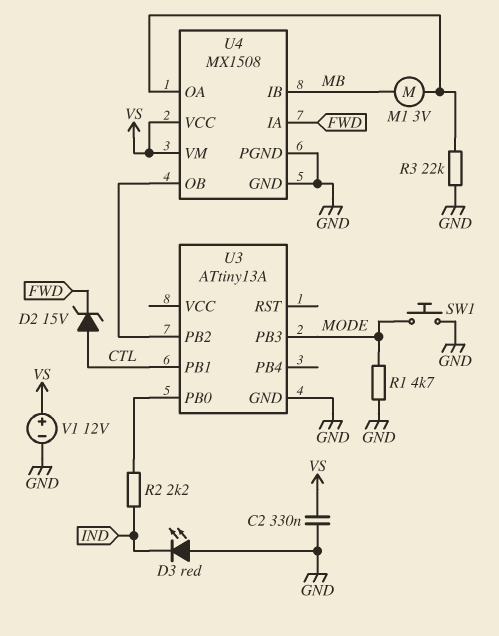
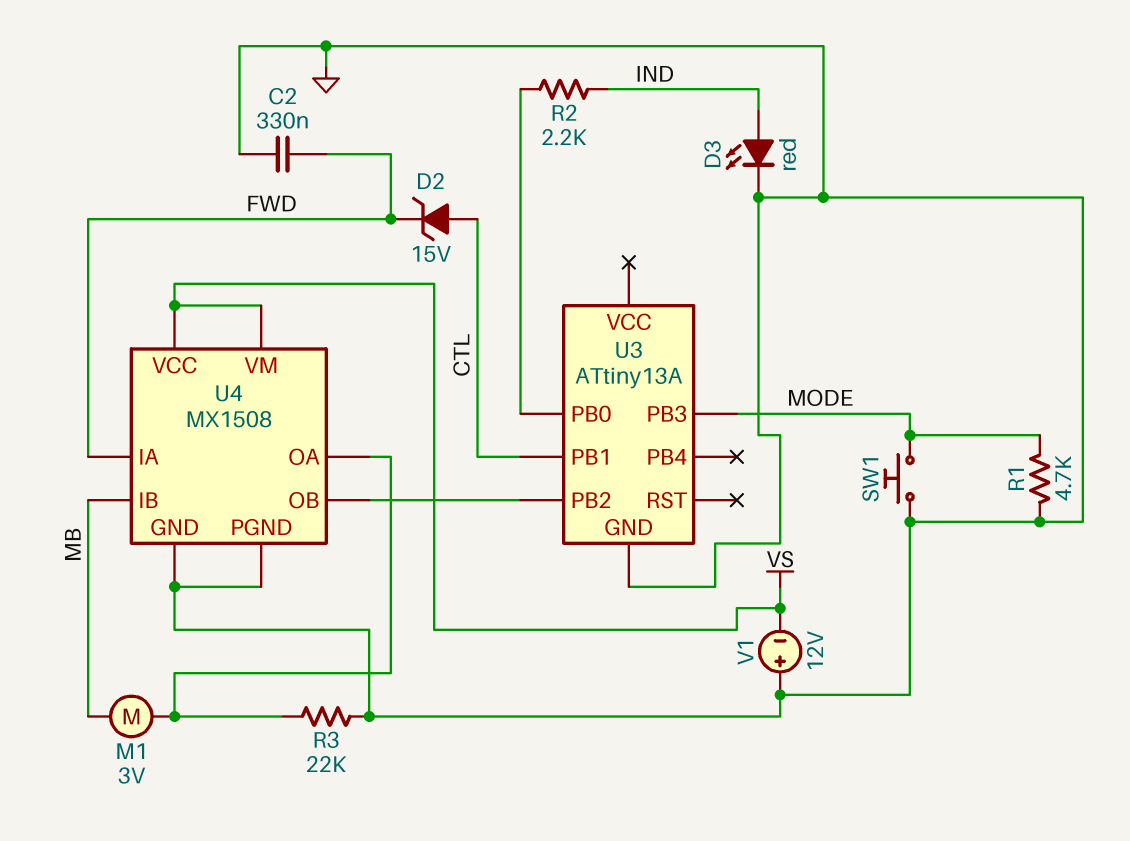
C2: 330nF (GND, VS) -> 330nF (FWD, GND)
D3: LED red (A GND, K IND) -> LED red (A IND, K GND)
V1: 12V (plus VS, minus GND) -> 12V (plus GND, minus VS)

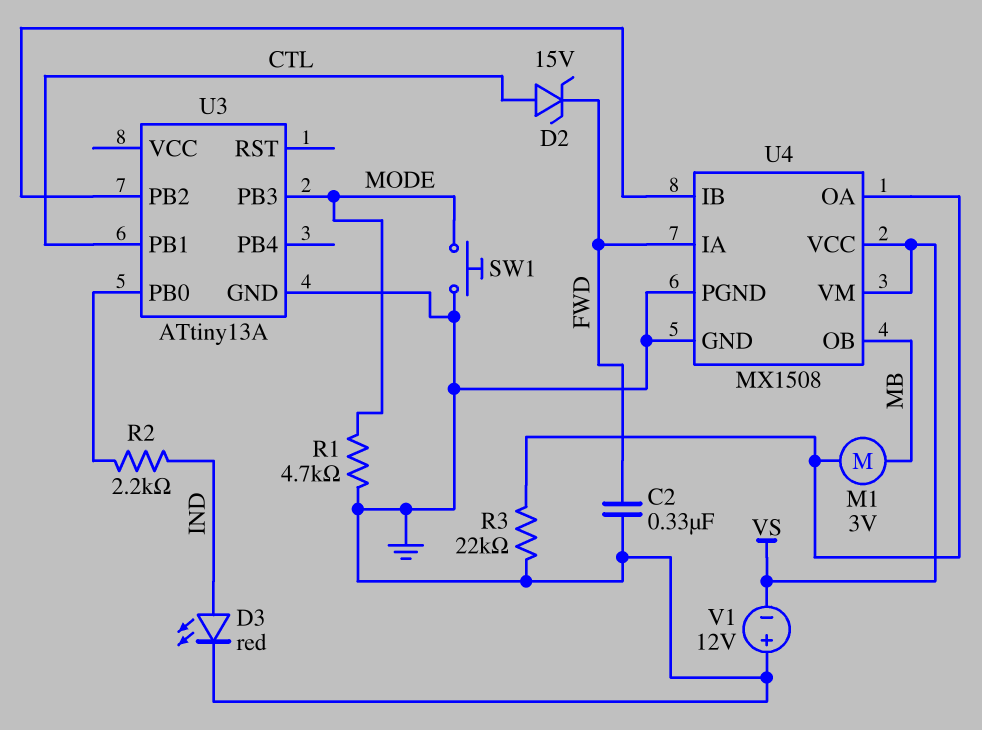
U4 pin IB: MB -> U3/PB2
U4 pin OB: U3/PB2 -> MB

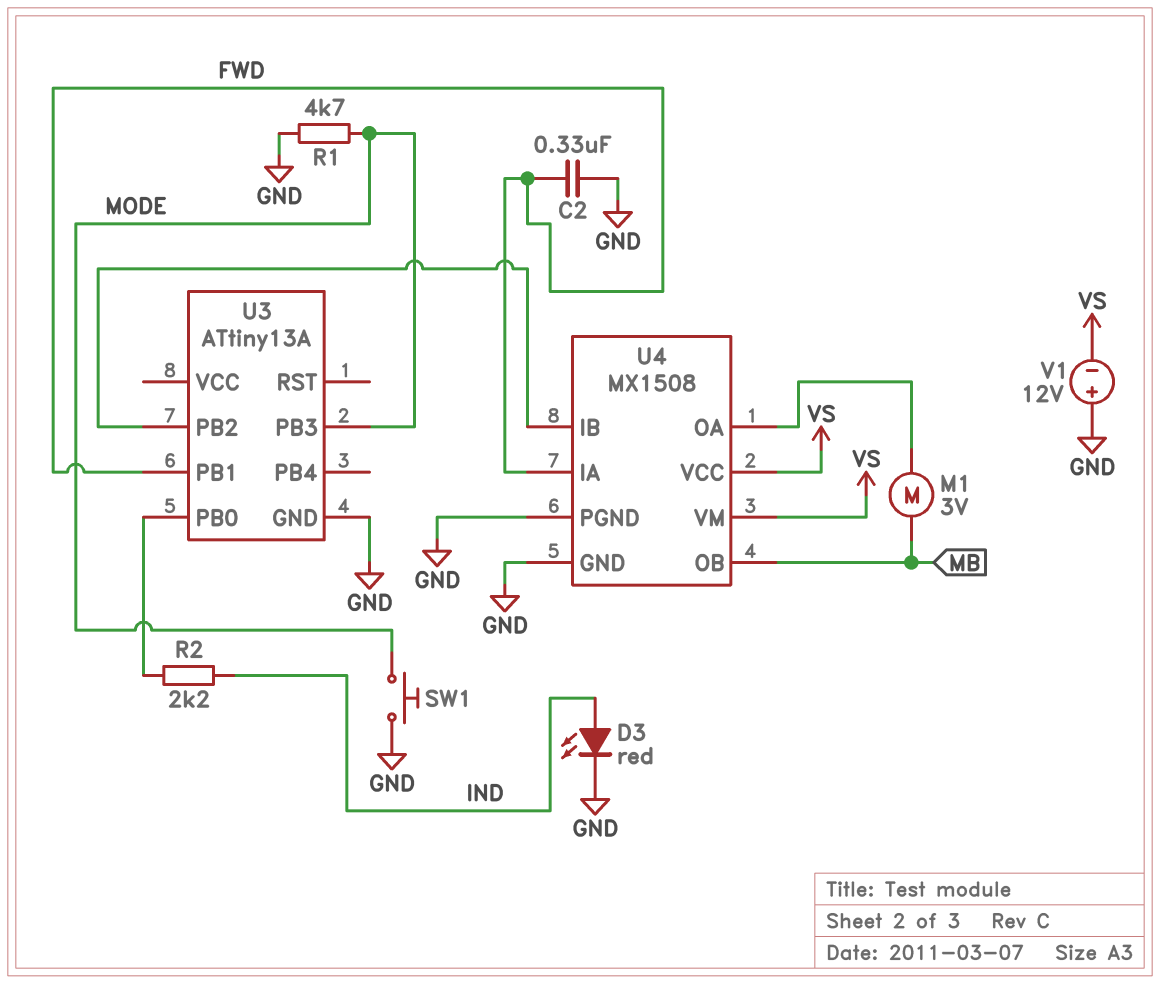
D2: zener 15V (A CTL, K FWD) -> none
R3: 22k (GND, U4/OA) -> none
U3 pin PB1: CTL -> FWD

